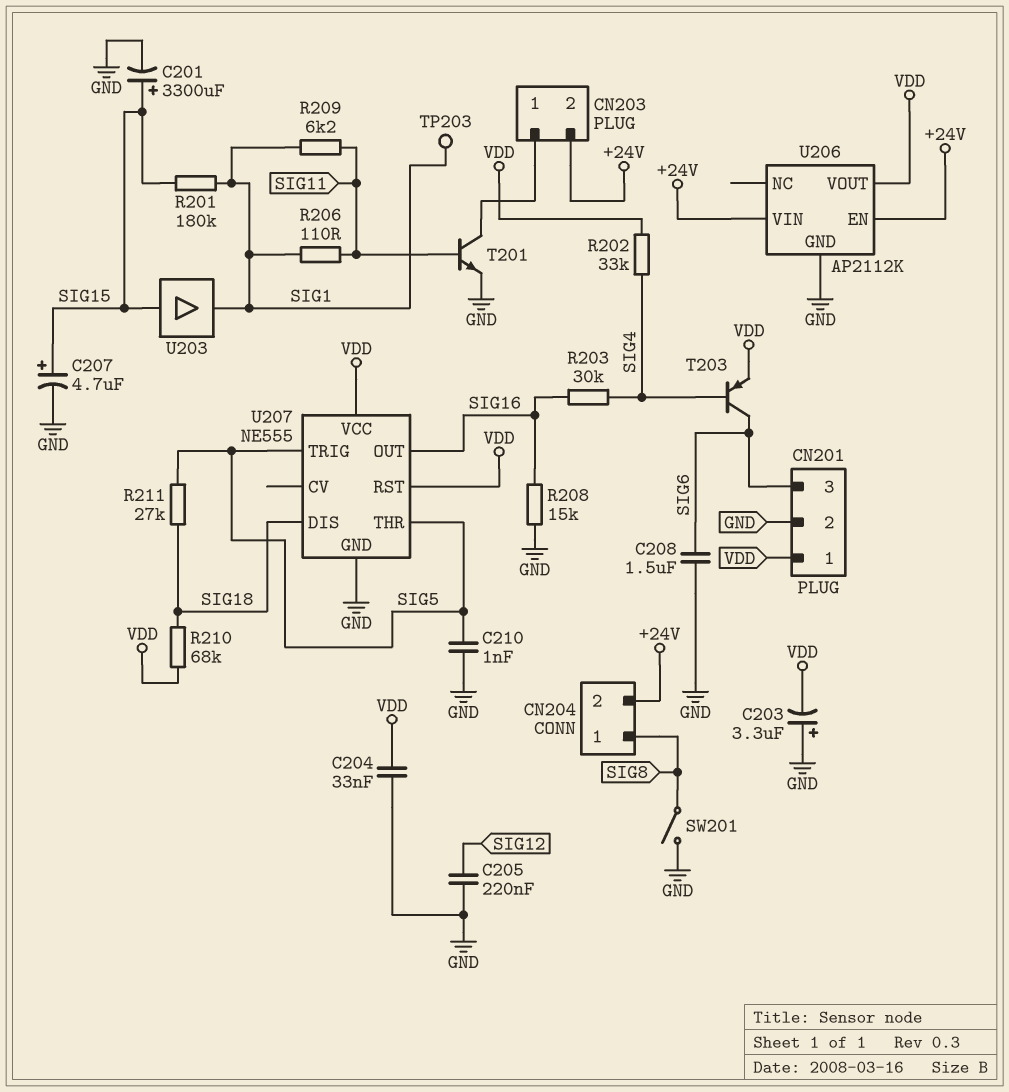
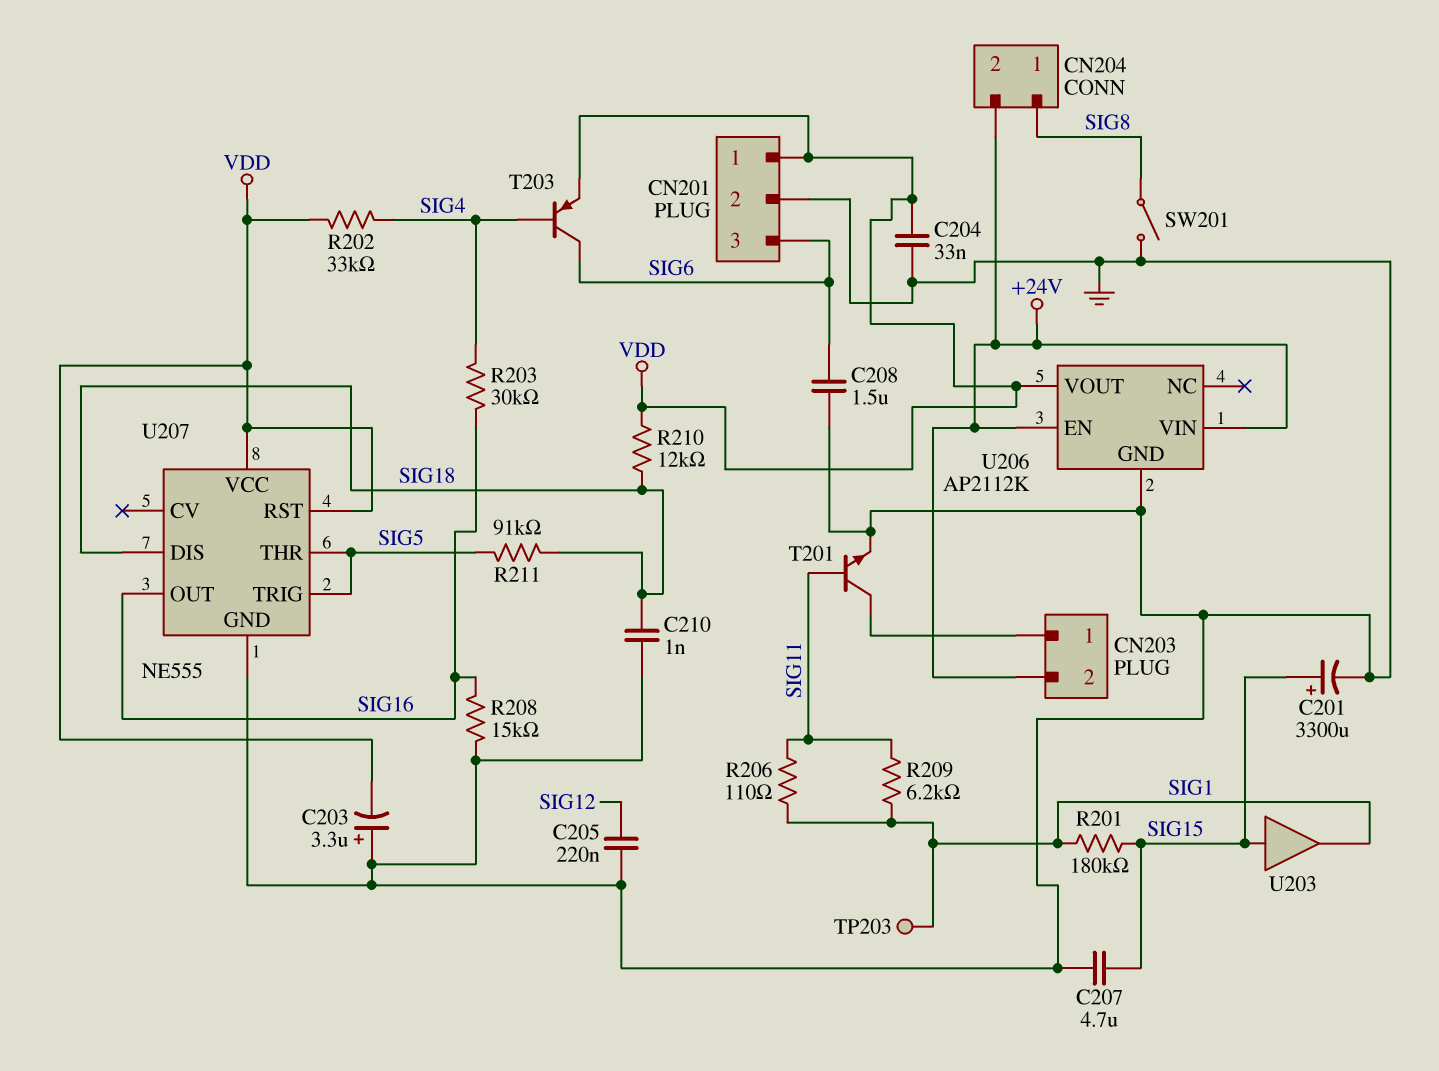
C207: 4.7uF (plus SIG15, minus GND) -> 4.7uF (GND, SIG15)
C210: 1nF (GND, SIG5) -> 1nF (GND, SIG18)
R210: 68k (SIG18, VDD) -> 12k (SIG18, VDD)
R211: 27k (SIG5, SIG18) -> 91k (SIG5, SIG18)

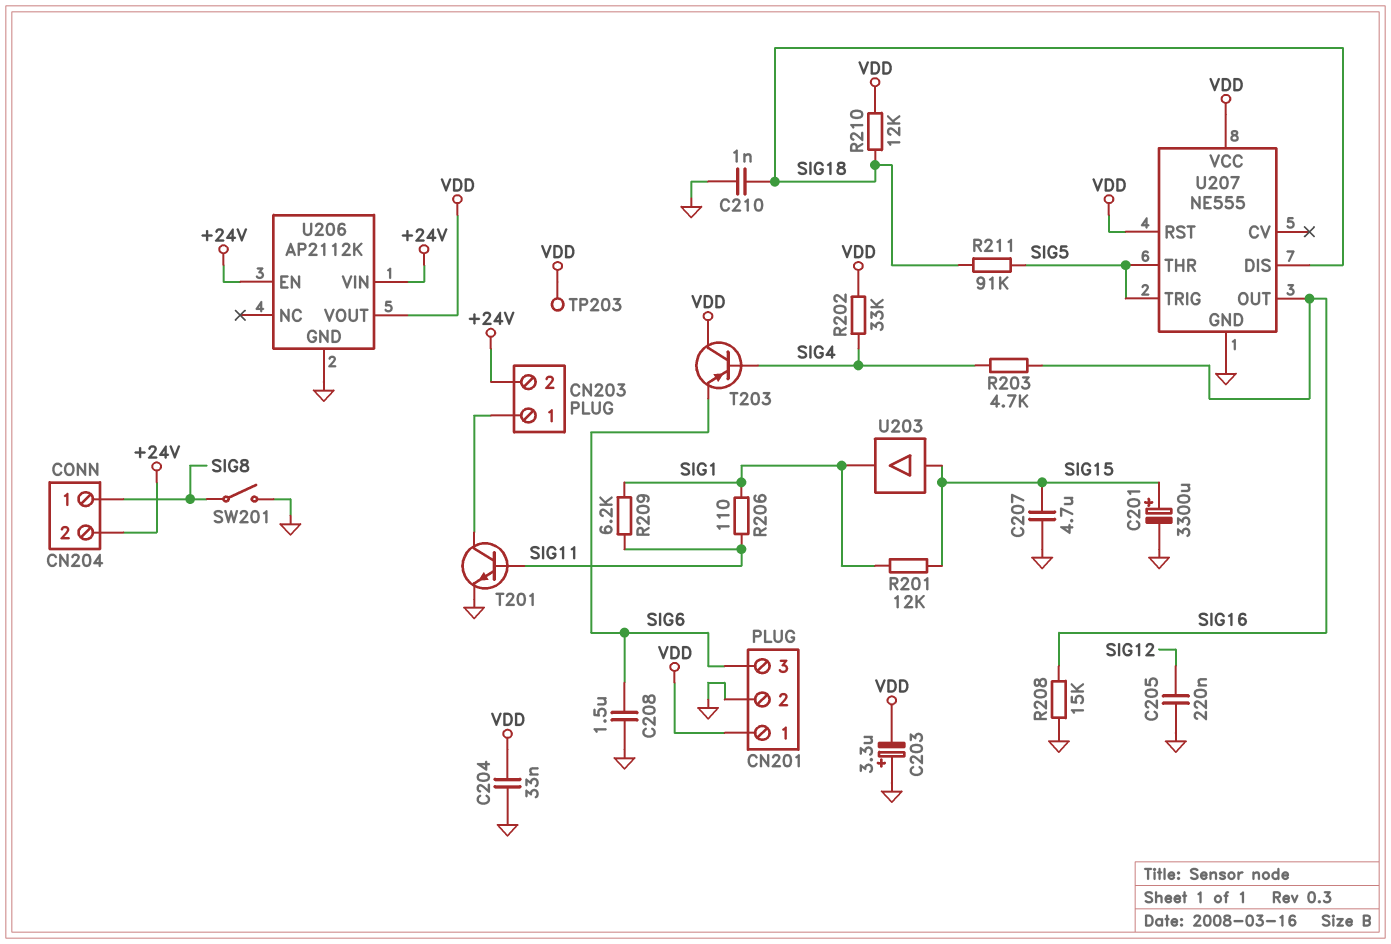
R201: 180k (SIG1, SIG15) -> 12k (SIG1, SIG15)
R203: 30k (SIG4, SIG16) -> 4.7k (SIG4, SIG16)
T203: PNP (B SIG4, C SIG6, E VDD) -> PNP (B SIG4, C VDD, E SIG6)
TP203: test point (SIG1) -> test point (VDD)

